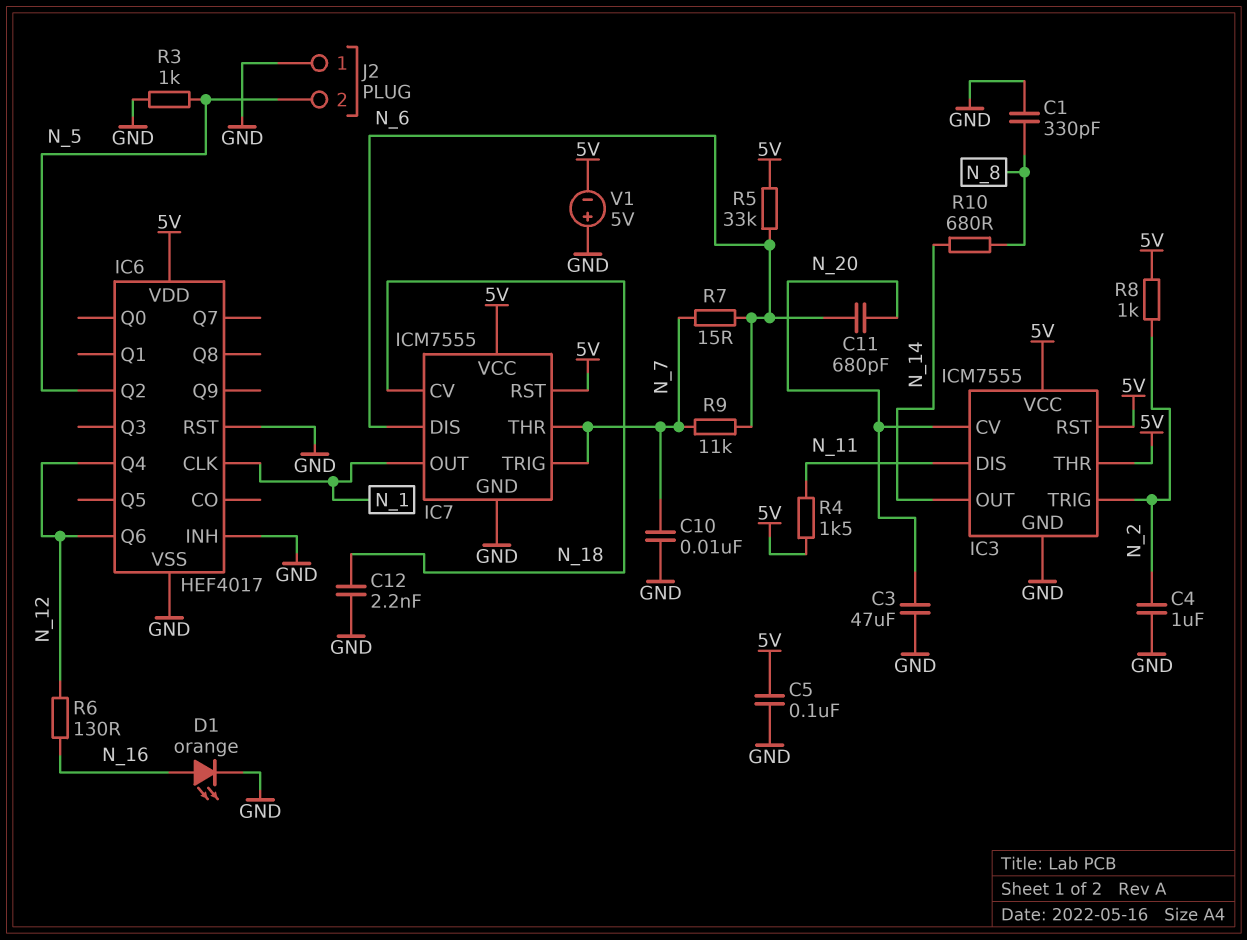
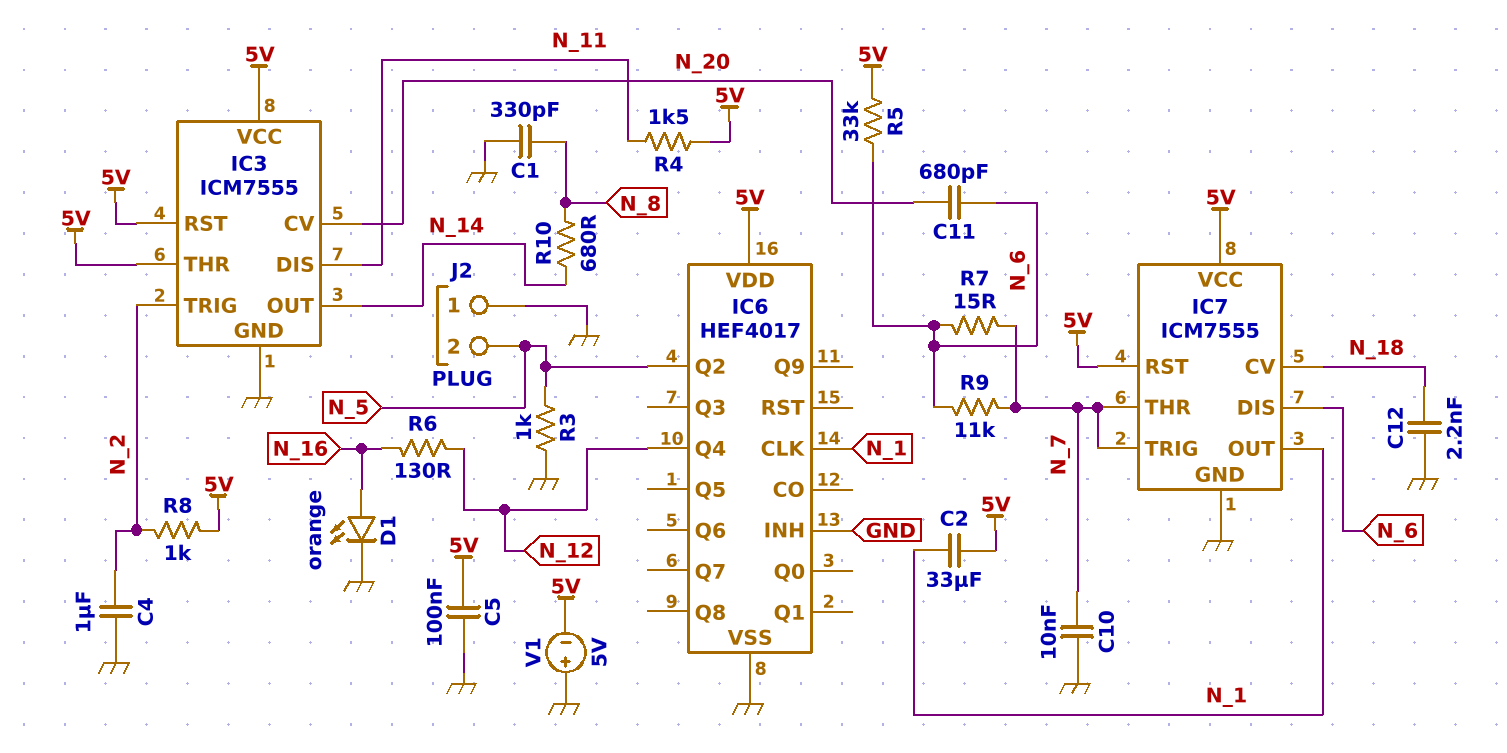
C2: none -> 33uF (5V, N_1)
C3: 47uF (GND, N_20) -> none
IC6 pin Q6: N_12 -> none
IC6 pin RST: GND -> none

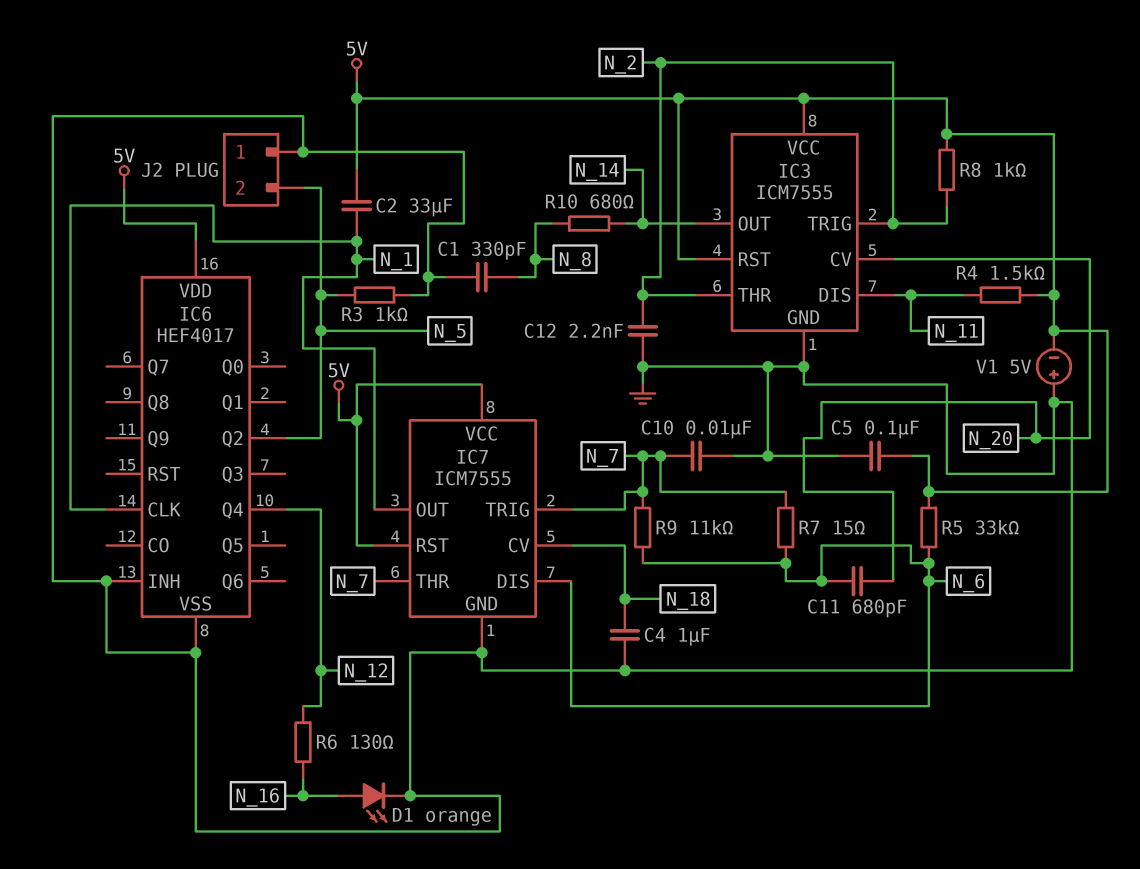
C4: 1uF (GND, N_2) -> 1uF (GND, N_18)
C12: 2.2nF (GND, N_18) -> 2.2nF (GND, N_2)
IC3 pin THR: 5V -> N_2

